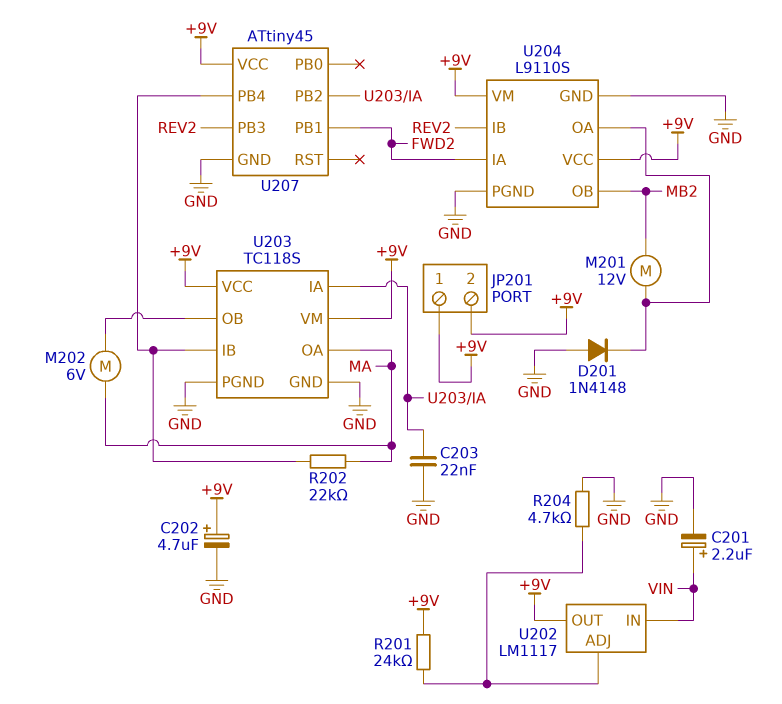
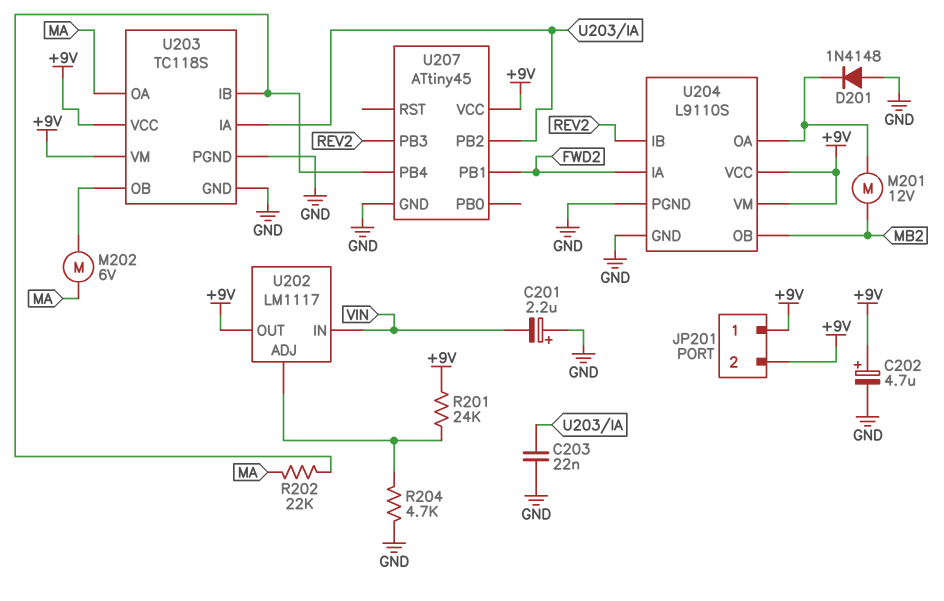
C201: 2.2uF (plus VIN, minus GND) -> 2.2uF (plus GND, minus VIN)

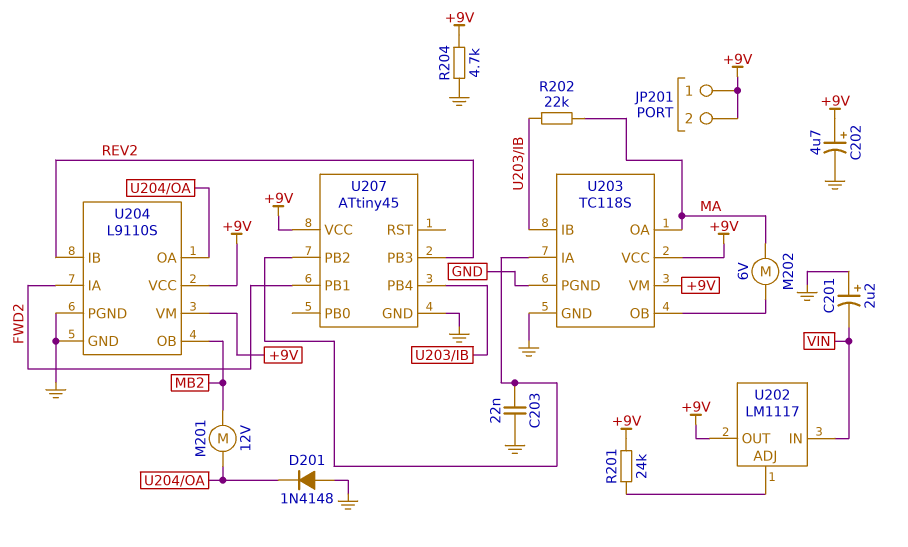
R204: 4.7k (GND, U202/ADJ) -> 4.7k (+9V, GND)

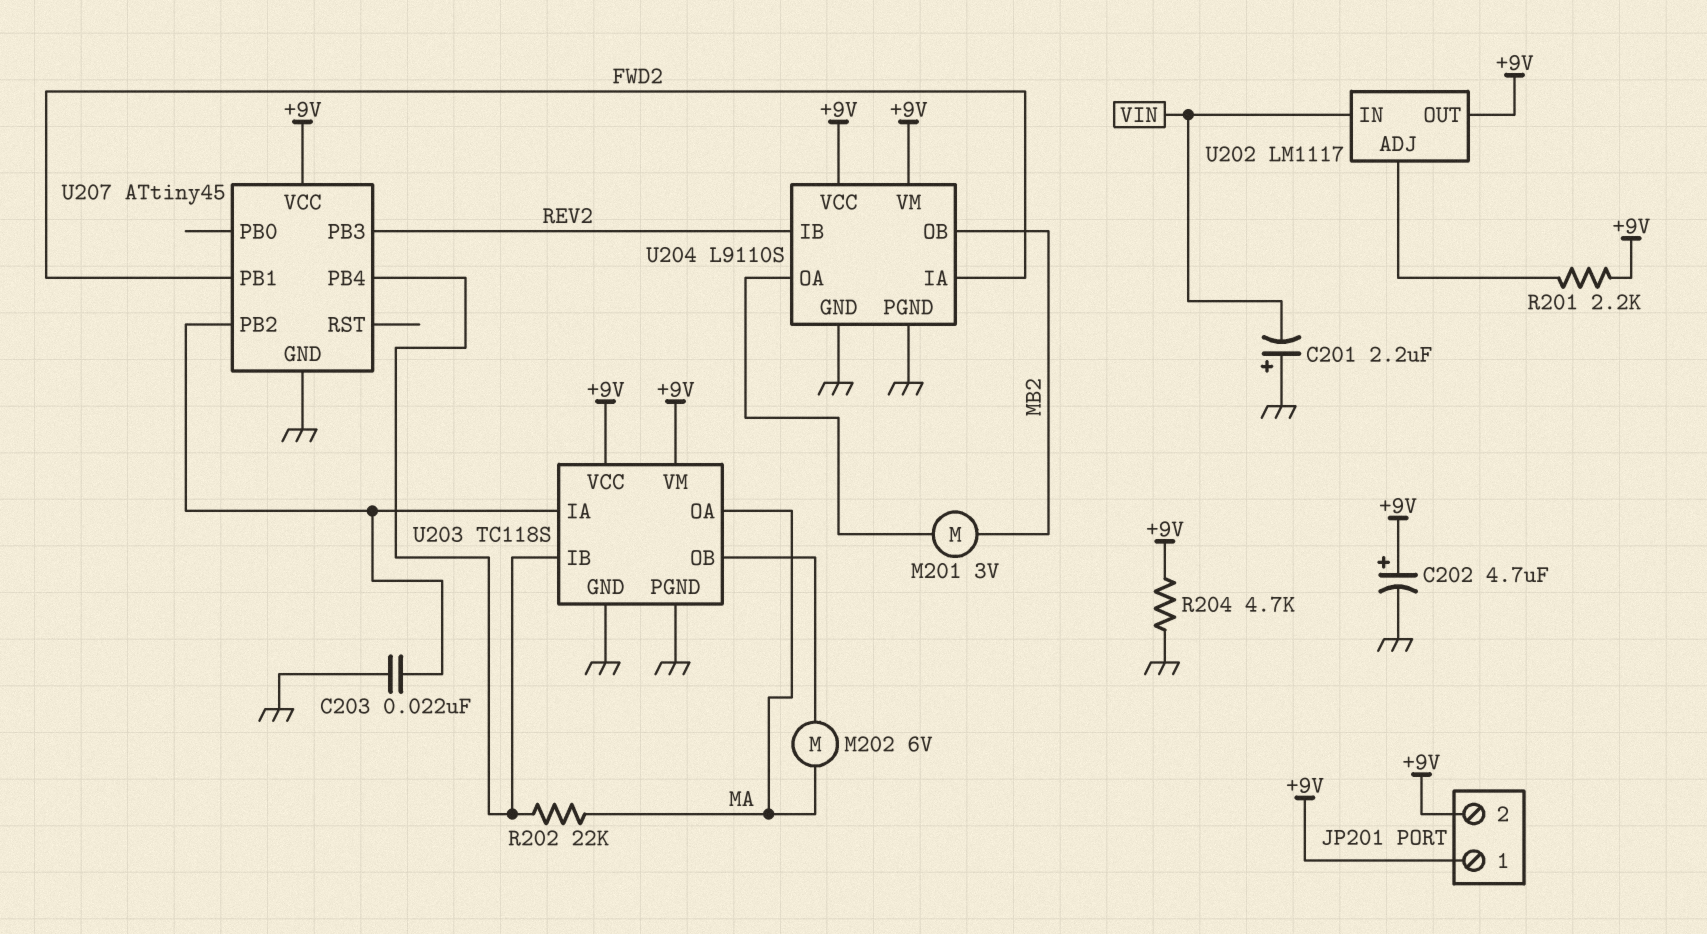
D201: diode 1N4148 (A GND, K U204/OA) -> none
M201: motor 12V (MB2, U204/OA) -> motor 3V (MB2, U204/OA)
R201: 24k (+9V, U202/ADJ) -> 2.2k (+9V, U202/ADJ)

